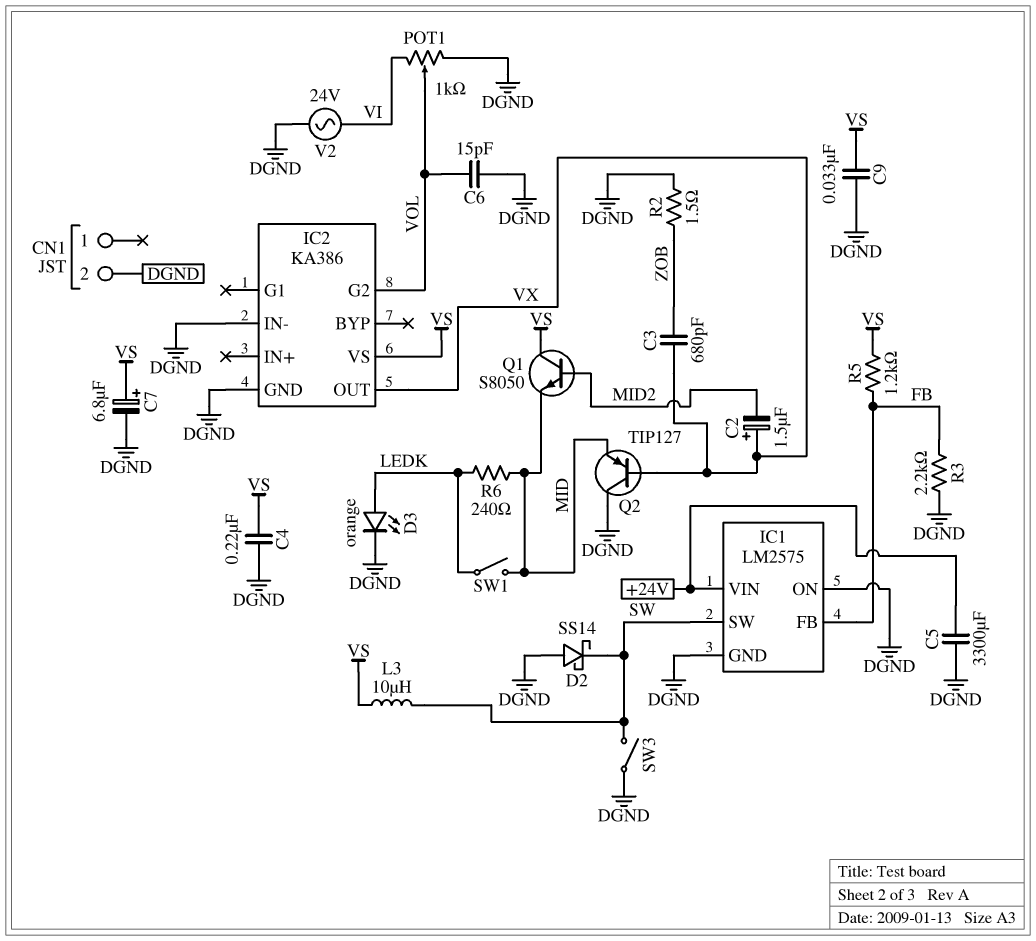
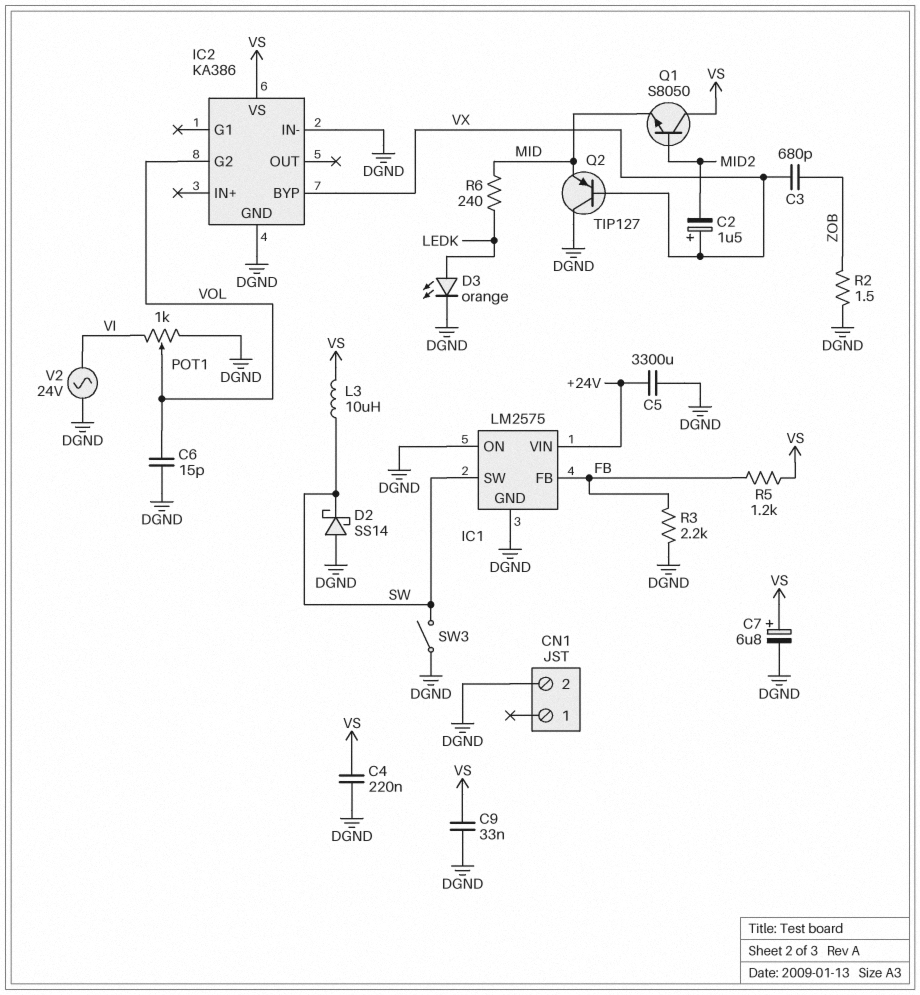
IC2 pin BYP: none -> VX
IC2 pin OUT: VX -> none
SW1: switch (LEDK, MID) -> none

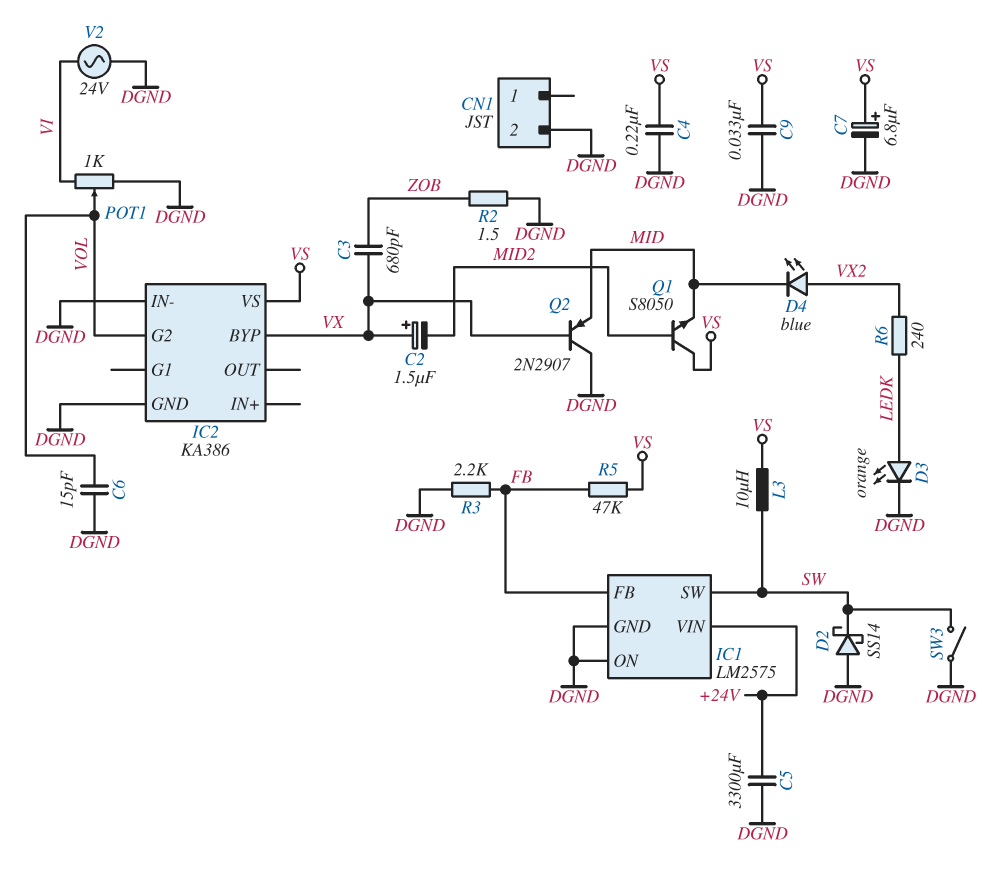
D4: none -> LED blue (A VX2, K MID)
Q2: PNP TIP127 (B VX, C DGND, E MID) -> PNP 2N2907 (B VX, C DGND, E MID)
R5: 1.2k (FB, VS) -> 47k (FB, VS)
R6: 240 (LEDK, MID) -> 240 (LEDK, VX2)

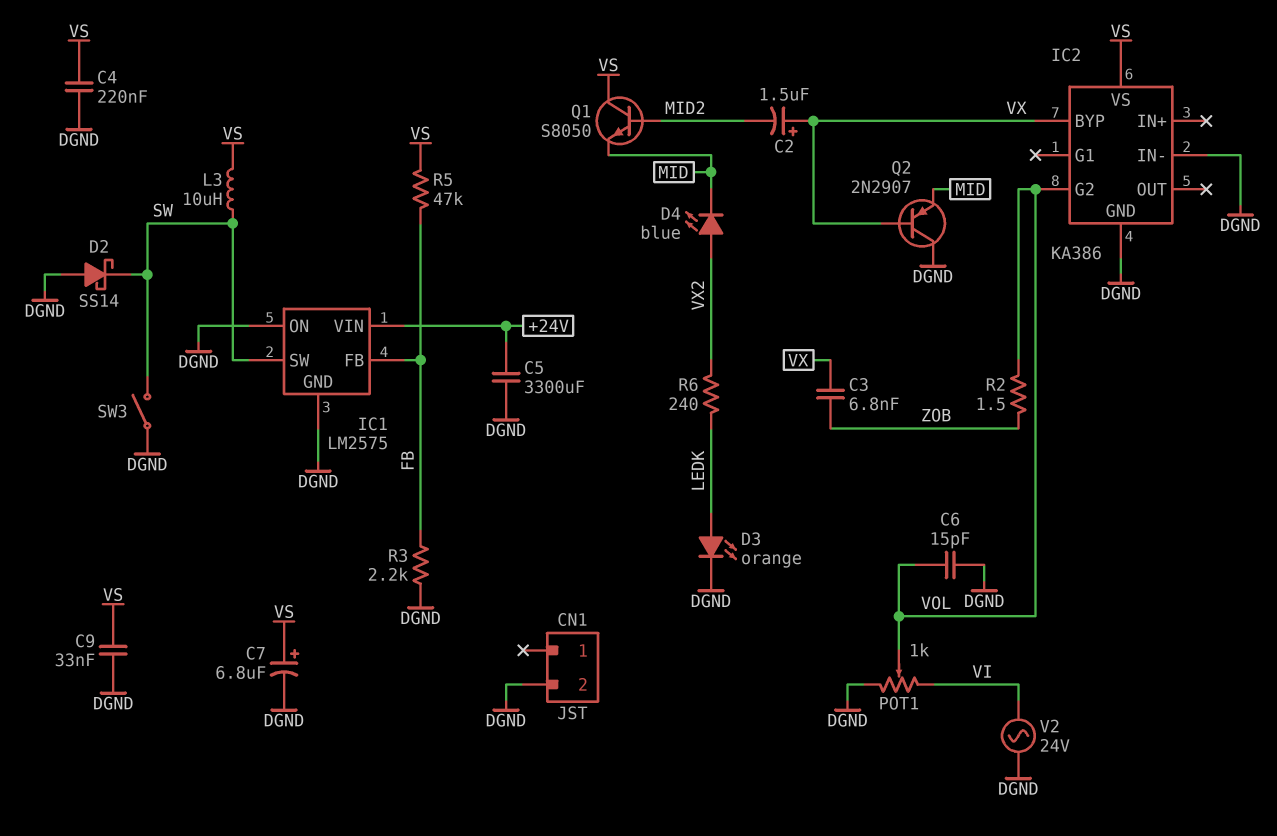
C3: 680pF (VX, ZOB) -> 6.8nF (VX, ZOB)
R2: 1.5 (DGND, ZOB) -> 1.5 (VOL, ZOB)

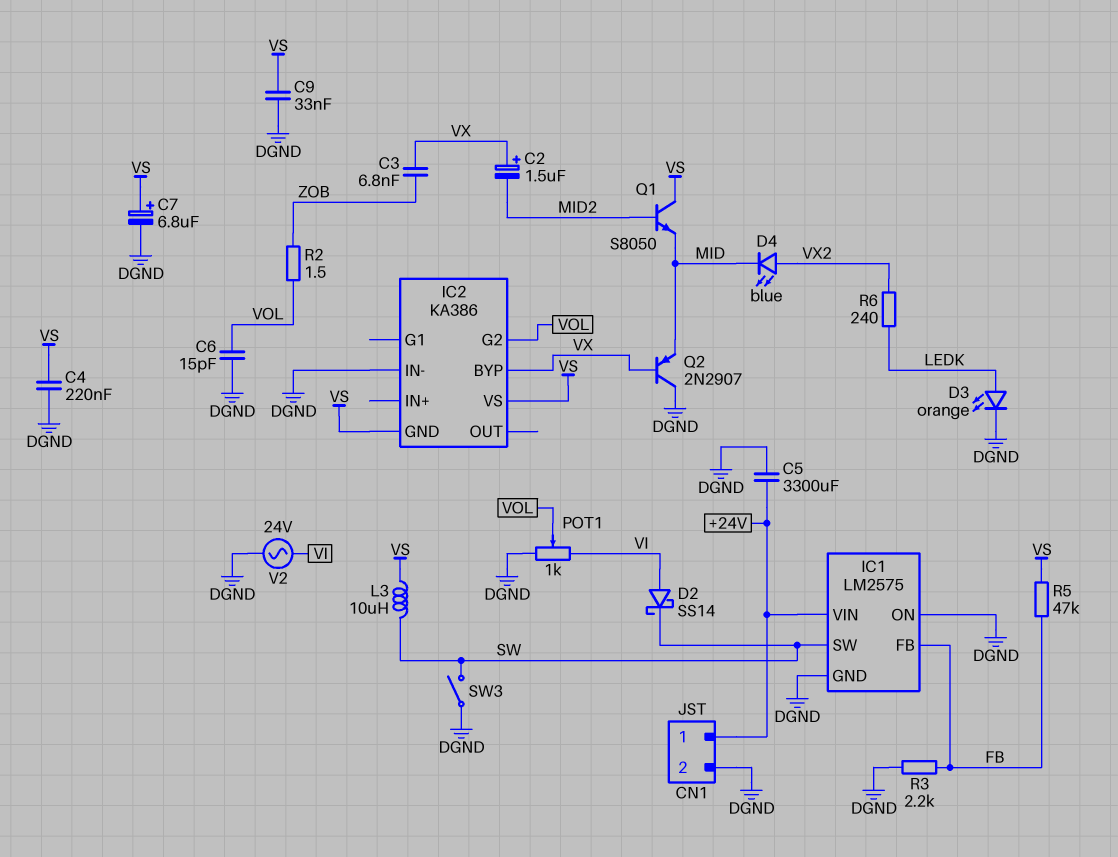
CN1 pin 1: none -> +24V
D2: schottky SS14 (A DGND, K SW) -> schottky SS14 (A VI, K SW)
IC2 pin GND: DGND -> VS

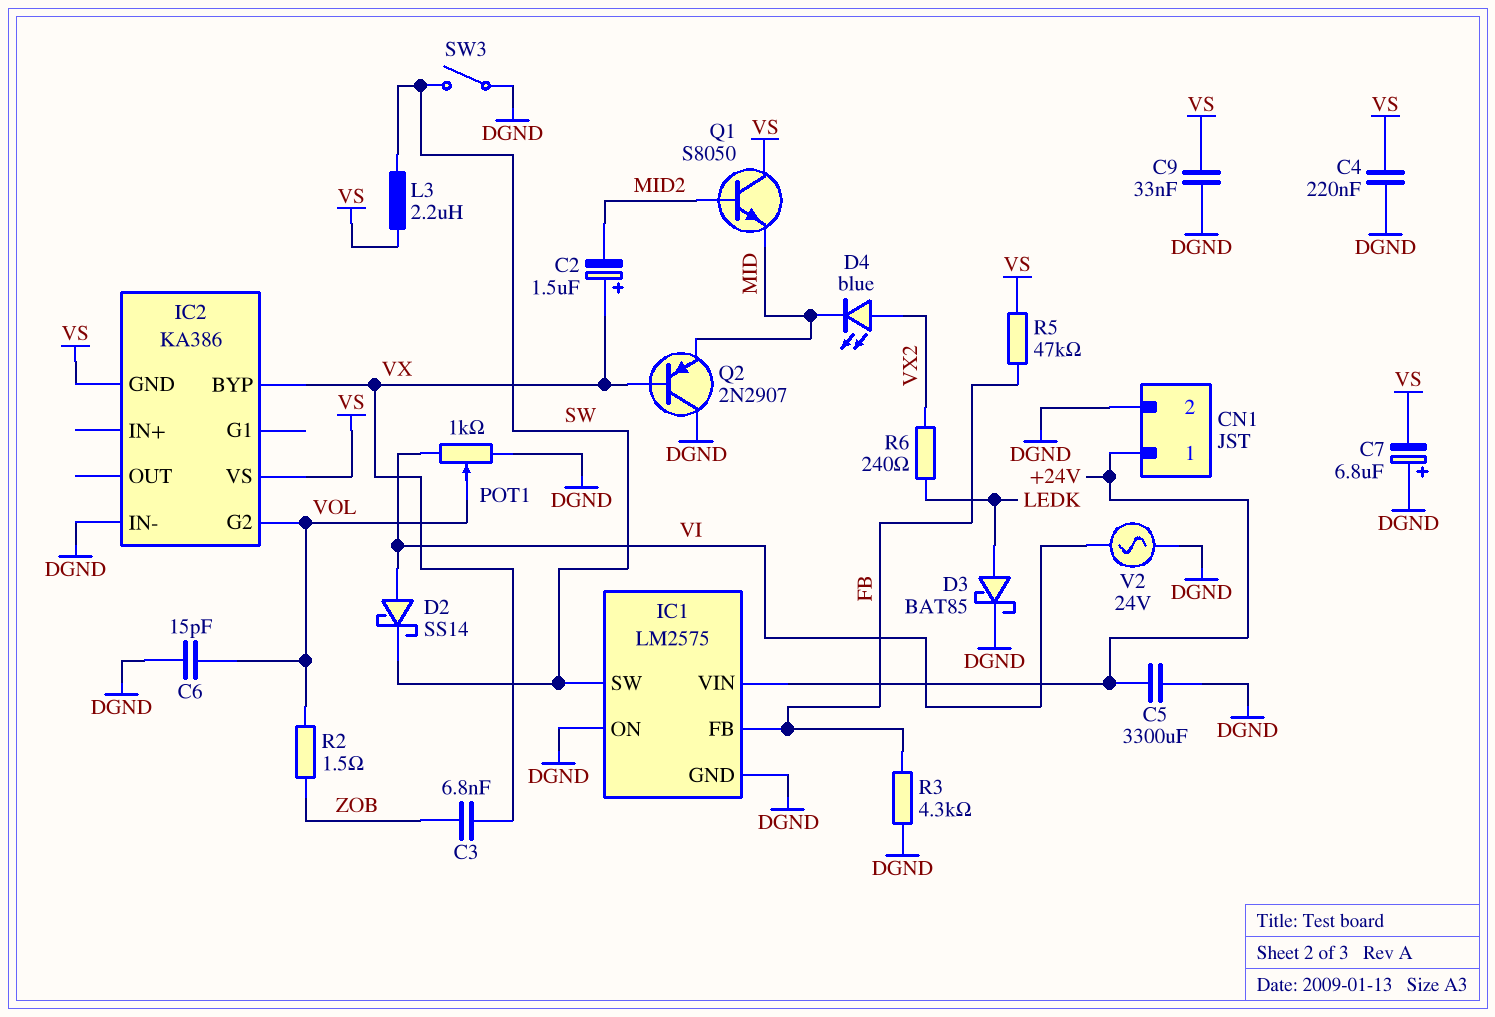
C7: 6.8uF (plus VS, minus DGND) -> 6.8uF (plus DGND, minus VS)
D3: LED orange (A LEDK, K DGND) -> schottky BAT85 (A LEDK, K DGND)
L3: 10uH (SW, VS) -> 2.2uH (SW, VS)
R3: 2.2k (DGND, FB) -> 4.3k (DGND, FB)

